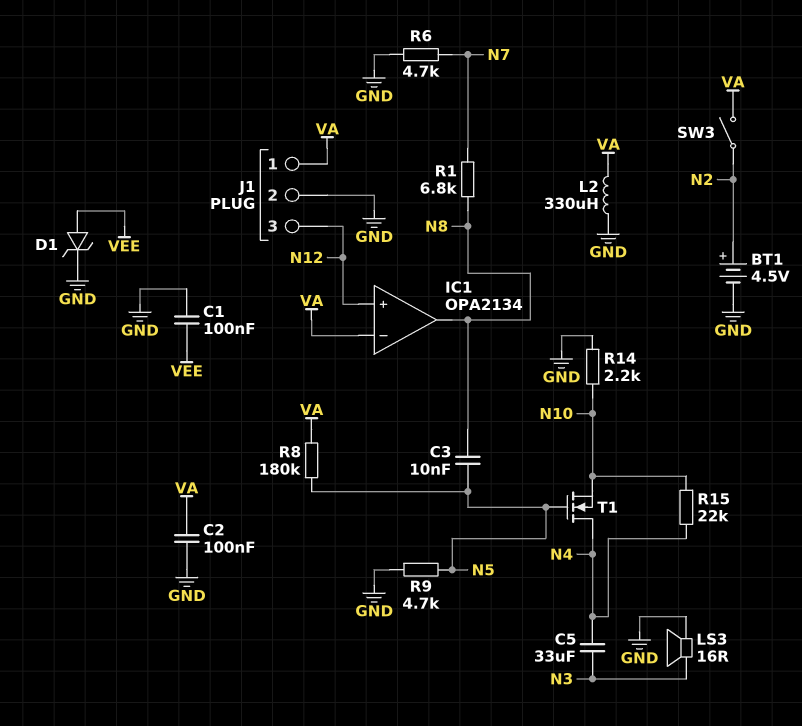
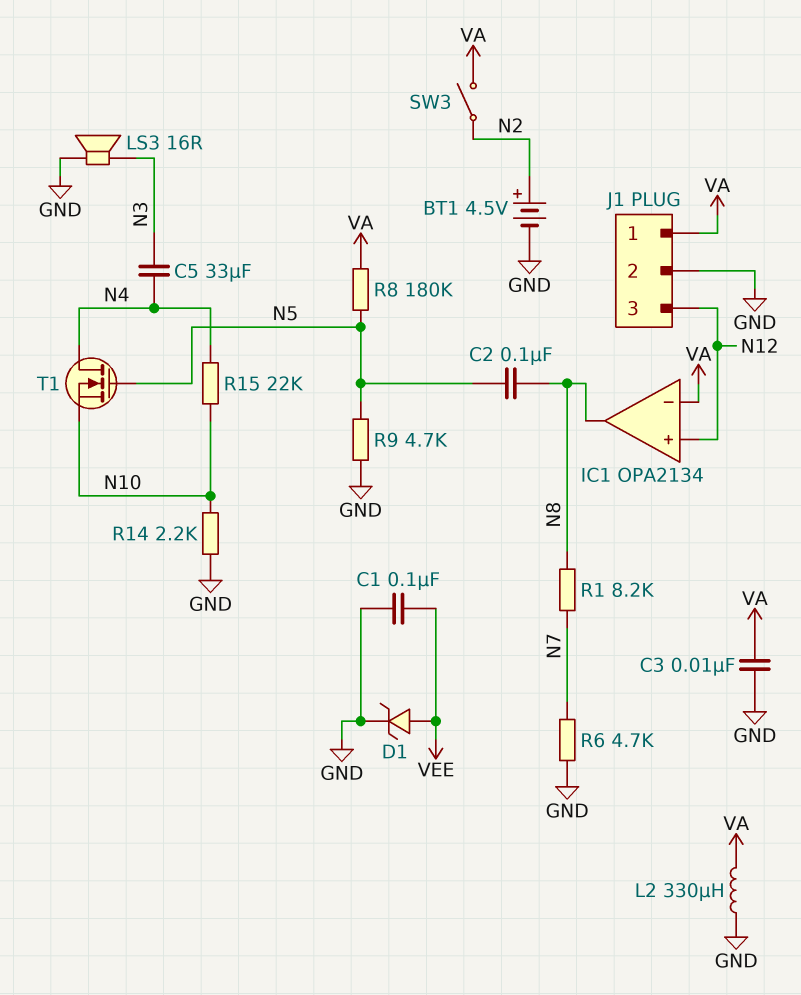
C2: 100nF (GND, VA) -> 100nF (N5, N8)
C3: 10nF (N5, N8) -> 10nF (GND, VA)
R1: 6.8k (N7, N8) -> 8.2k (N7, N8)

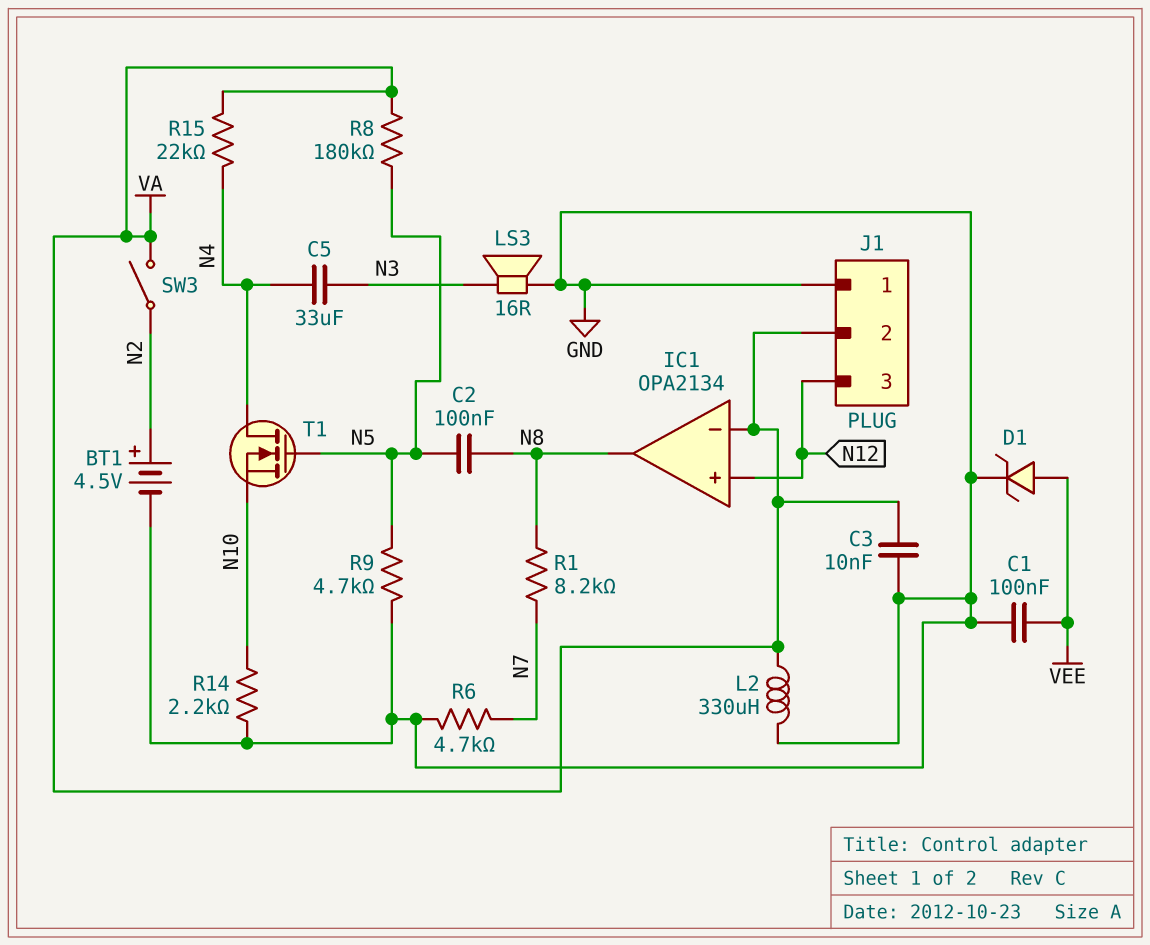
J1 pin 1: VA -> GND
J1 pin 2: GND -> VA
R15: 22k (N4, N10) -> 22k (N4, VA)

